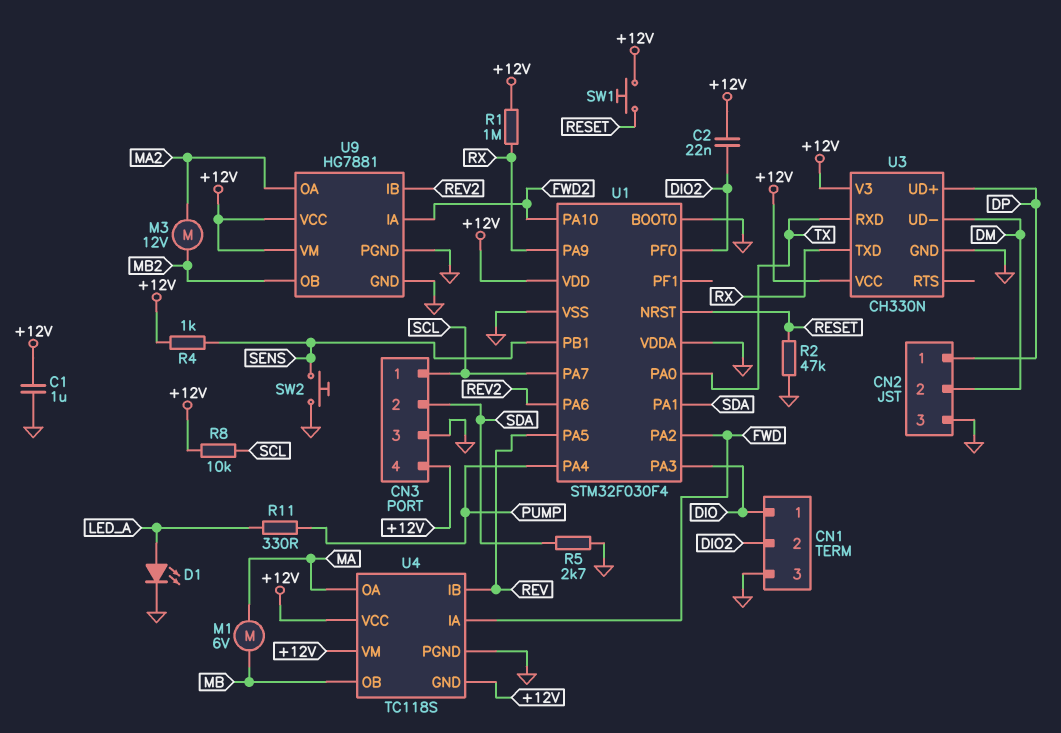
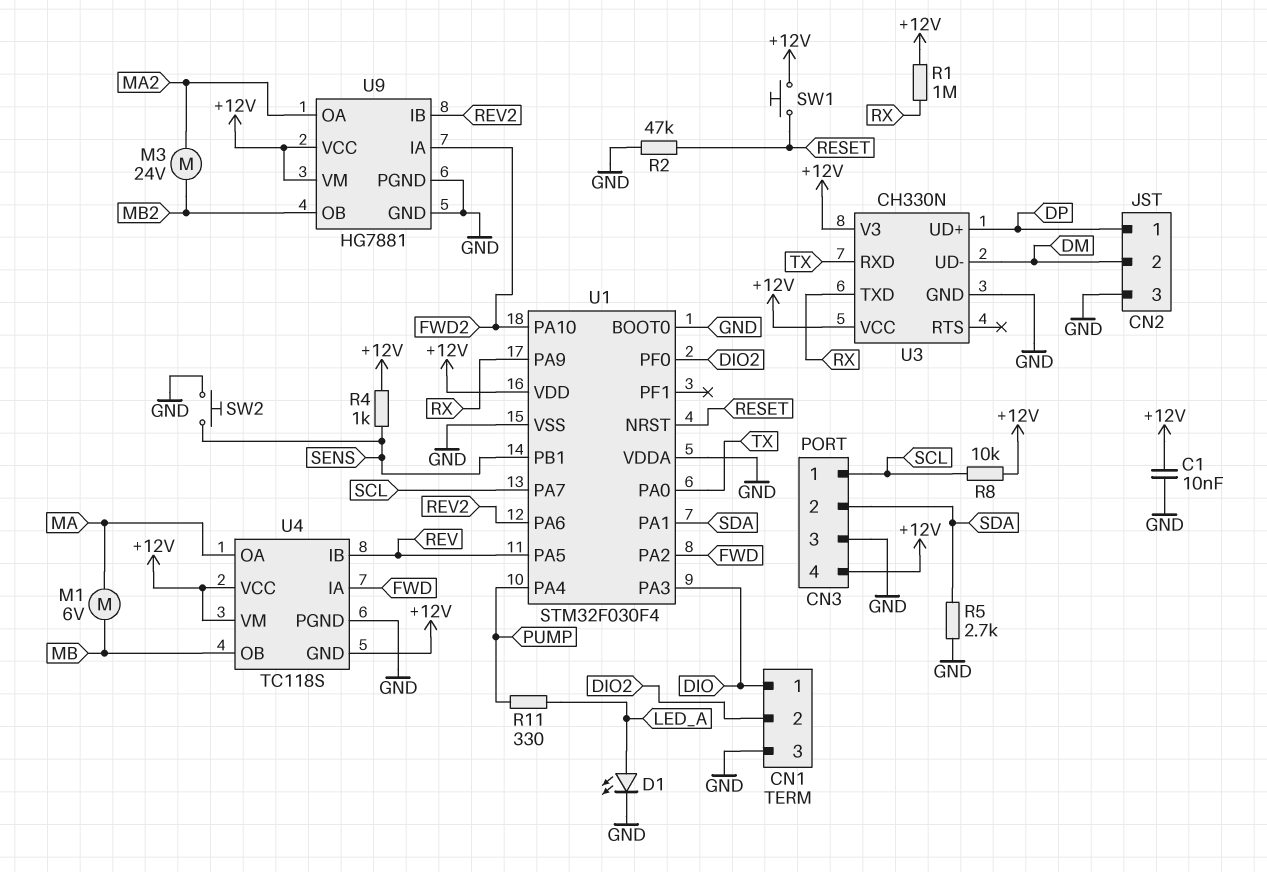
C1: 1uF (+12V, GND) -> 10nF (+12V, GND)
C2: 22nF (+12V, DIO2) -> none
M3: motor 12V (MA2, MB2) -> motor 24V (MA2, MB2)

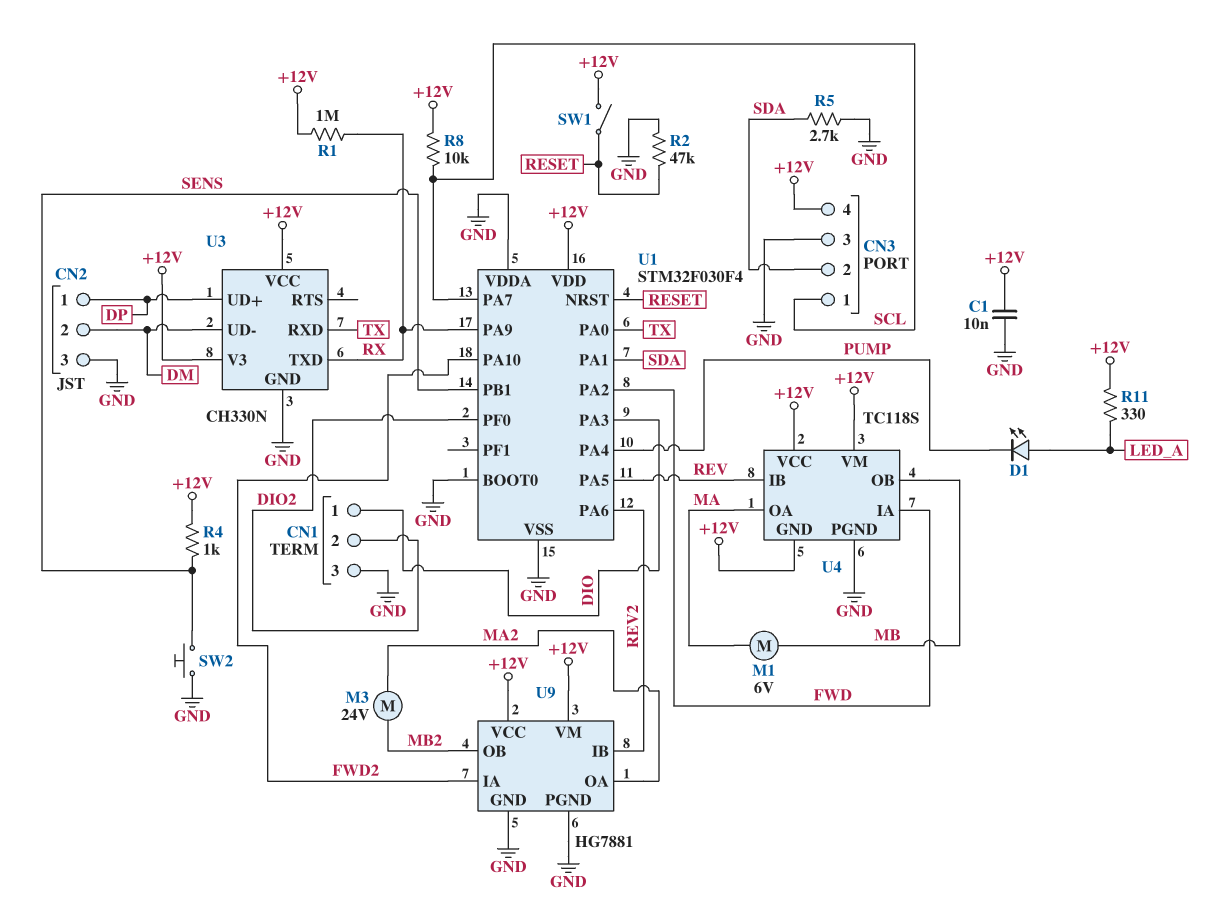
D1: LED (A LED_A, K GND) -> LED (A LED_A, K PUMP)
R11: 330 (LED_A, PUMP) -> 330 (+12V, LED_A)
SW1: button (+12V, RESET) -> switch (+12V, RESET)

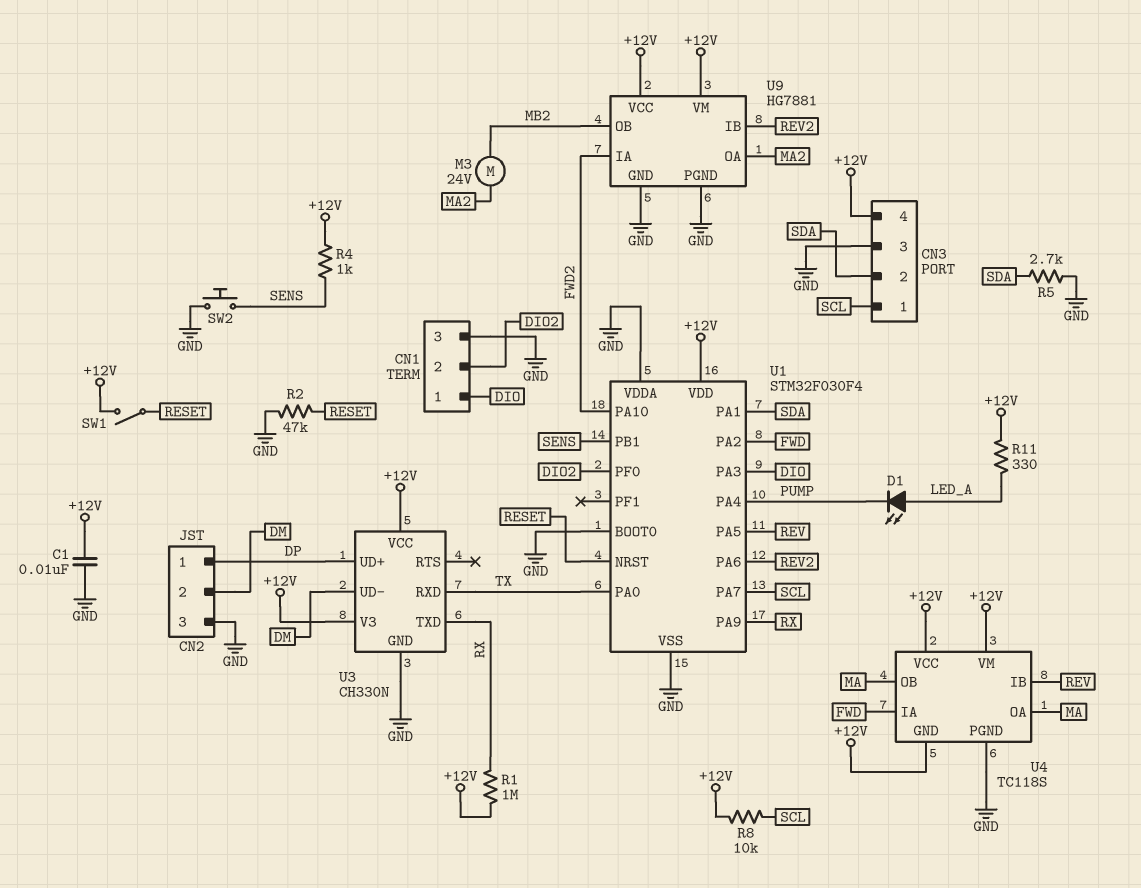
M1: motor 6V (MA, MB) -> none
U4 pin OB: MB -> MA

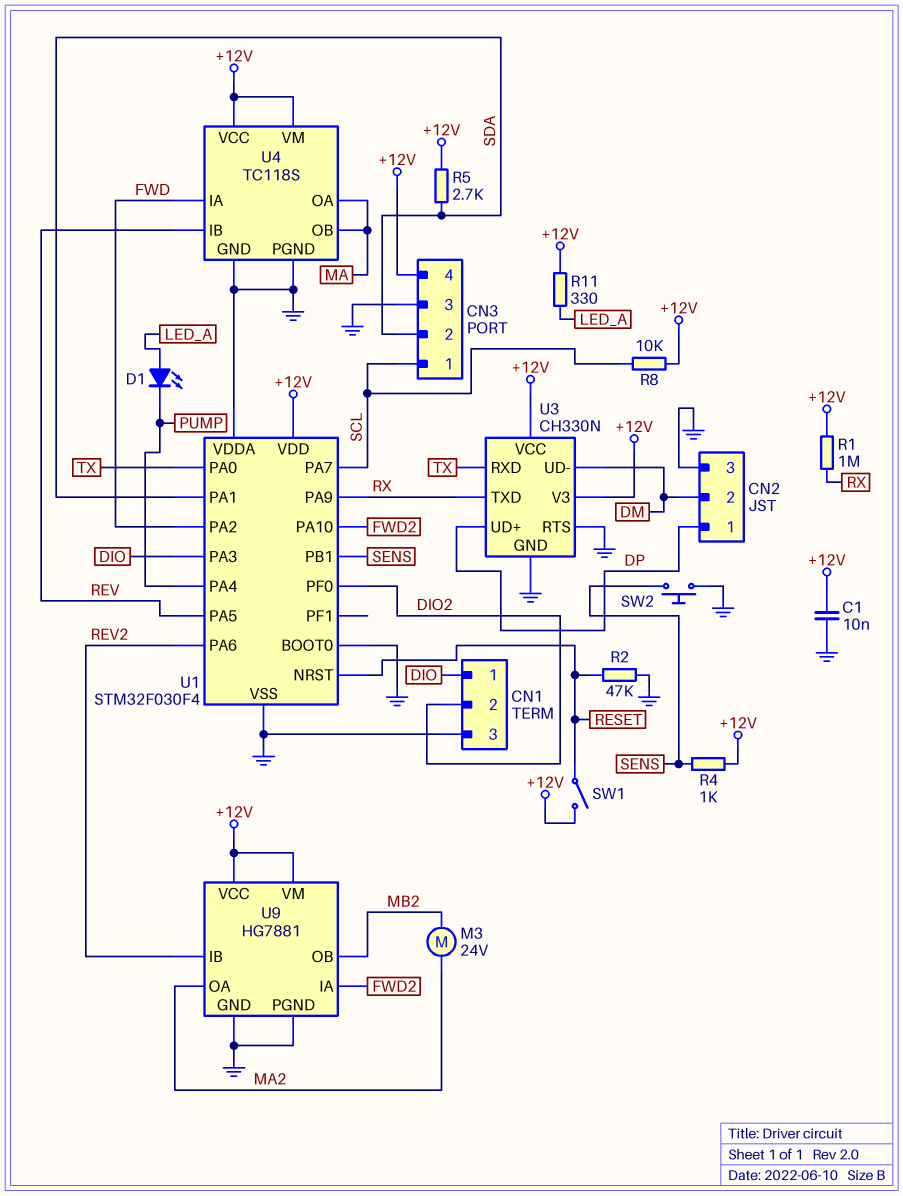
R5: 2.7k (GND, SDA) -> 2.7k (+12V, SDA)
U3 pin RTS: none -> GND
U4 pin GND: +12V -> GND

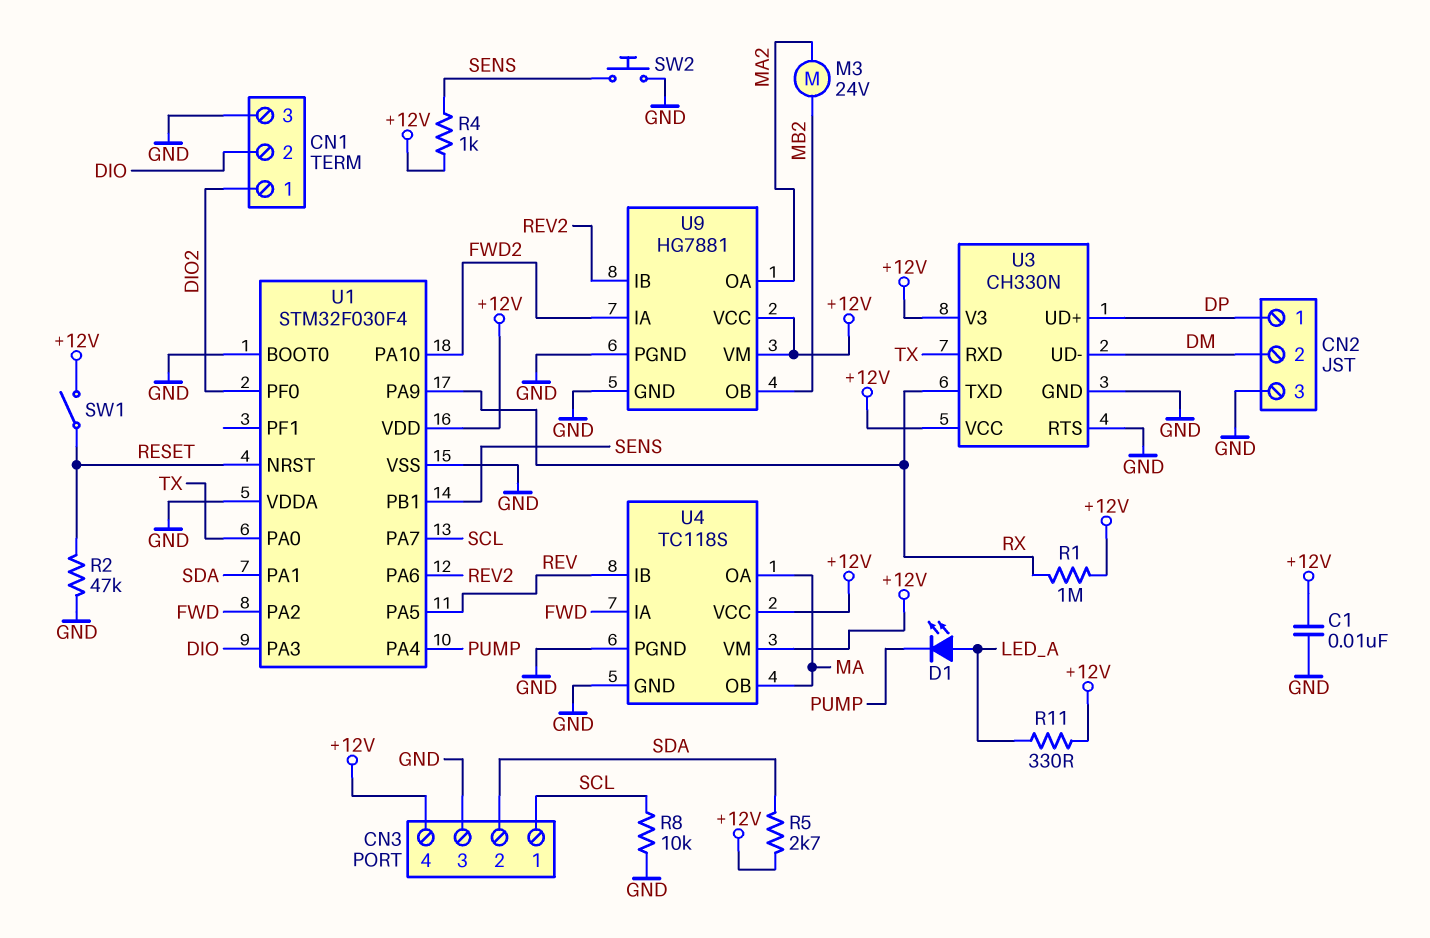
CN1 pin 1: DIO -> DIO2
CN1 pin 2: DIO2 -> DIO
R8: 10k (+12V, SCL) -> 10k (GND, SCL)

